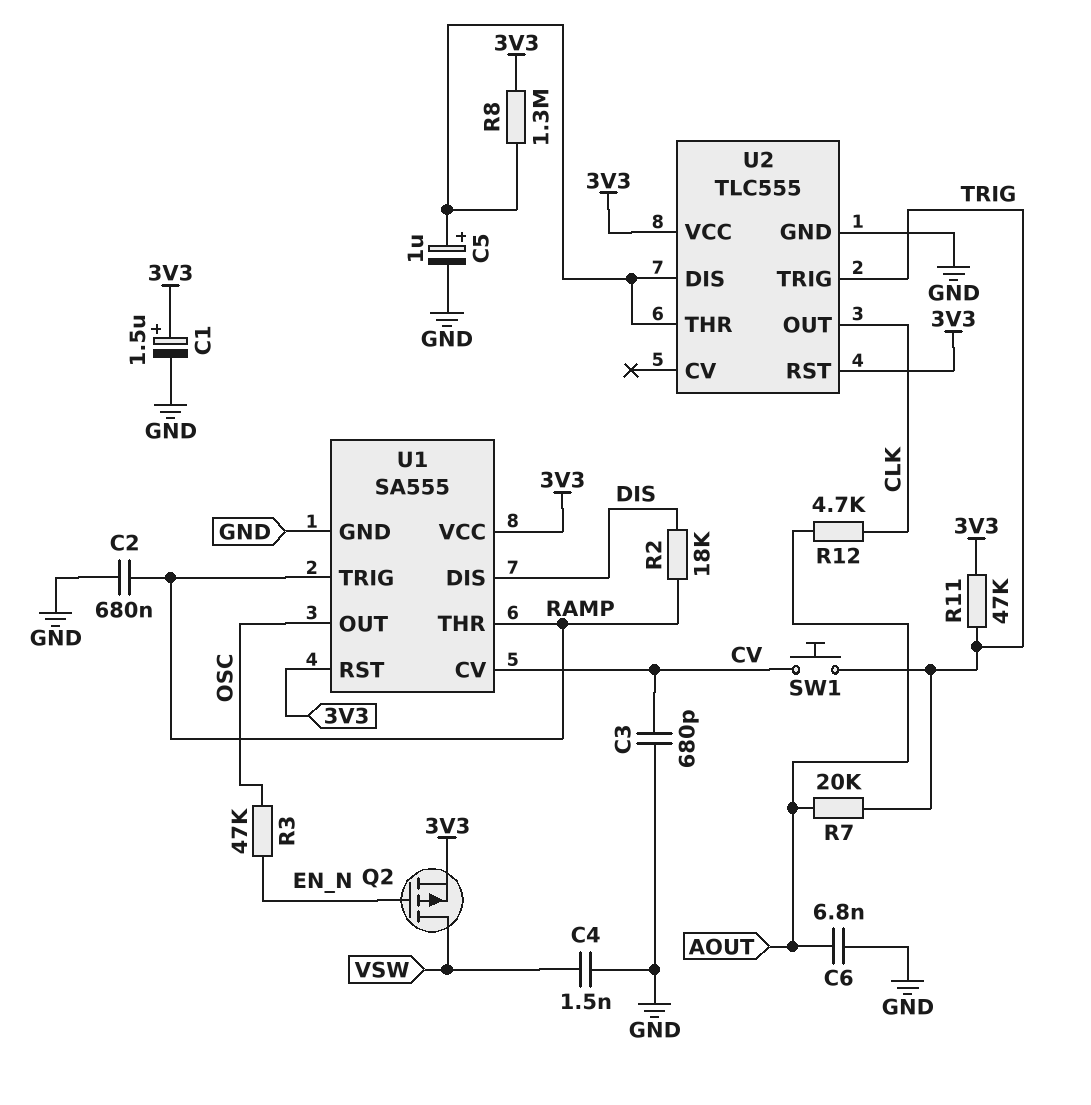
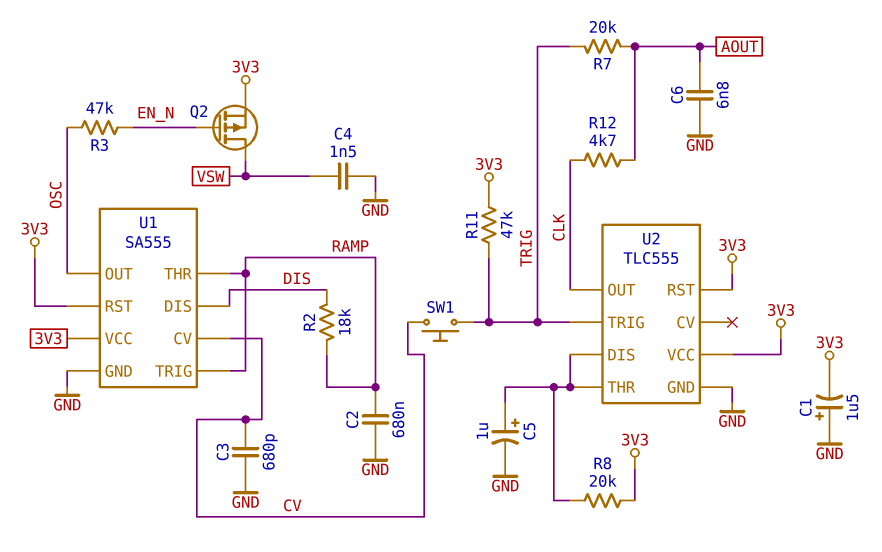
C1: 1.5uF (plus 3V3, minus GND) -> 1.5uF (plus GND, minus 3V3)
R8: 1.3M (3V3, U2/DIS) -> 20k (3V3, U2/DIS)

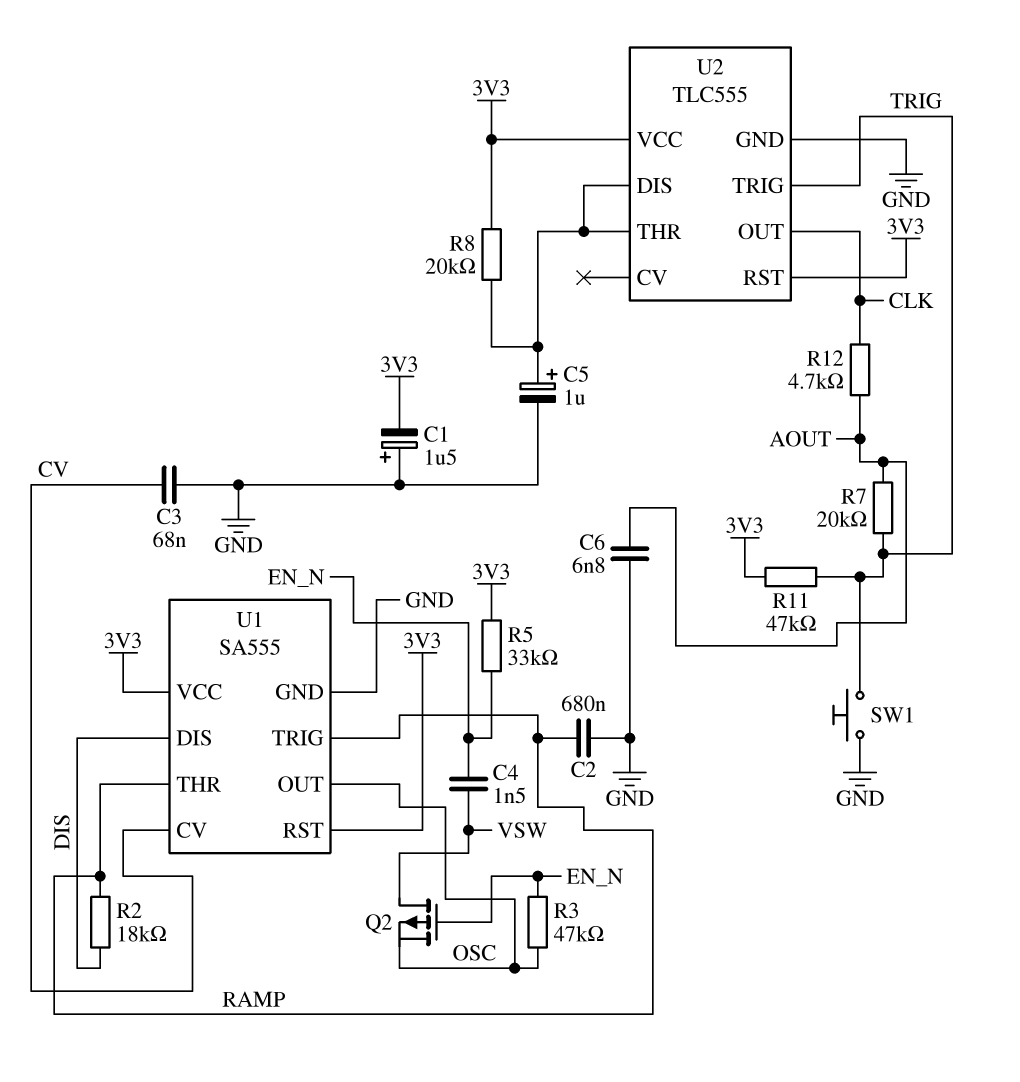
C3: 680pF (CV, GND) -> 68nF (CV, GND)
C4: 1.5nF (GND, VSW) -> 1.5nF (EN_N, VSW)
Q2: PMOS (G EN_N, D VSW, S 3V3) -> PMOS (G EN_N, D VSW, S OSC)
R5: none -> 33k (3V3, EN_N)
SW1: button (CV, TRIG) -> button (GND, TRIG)

